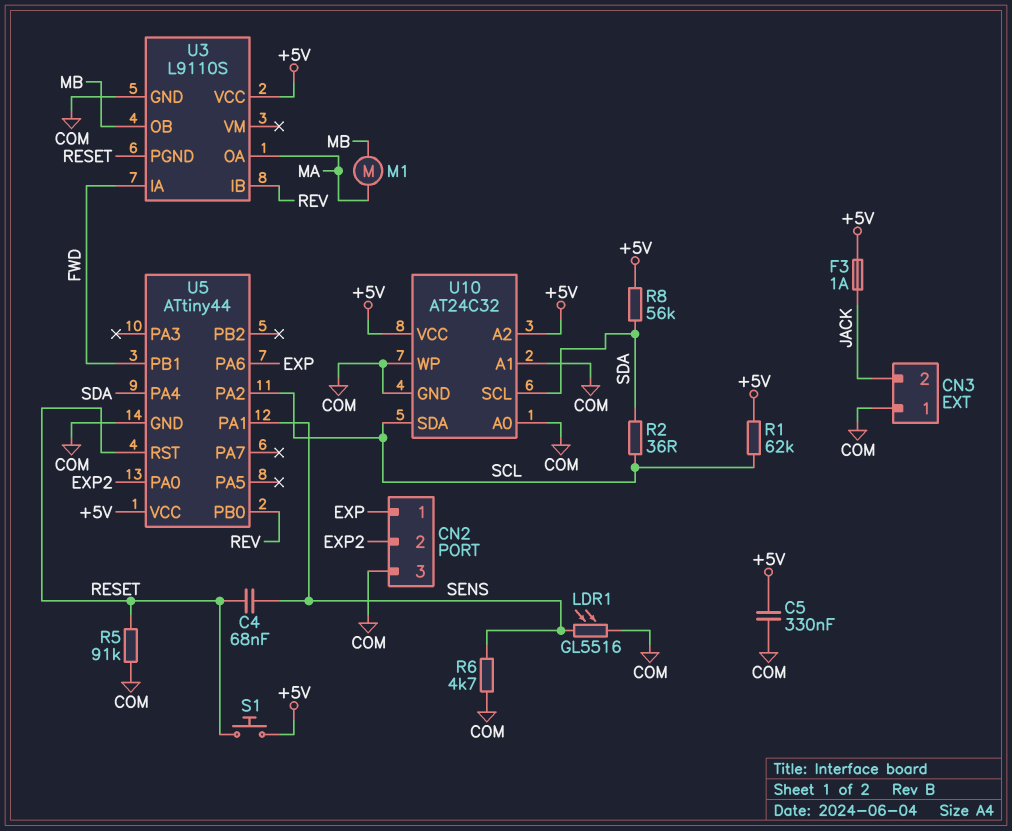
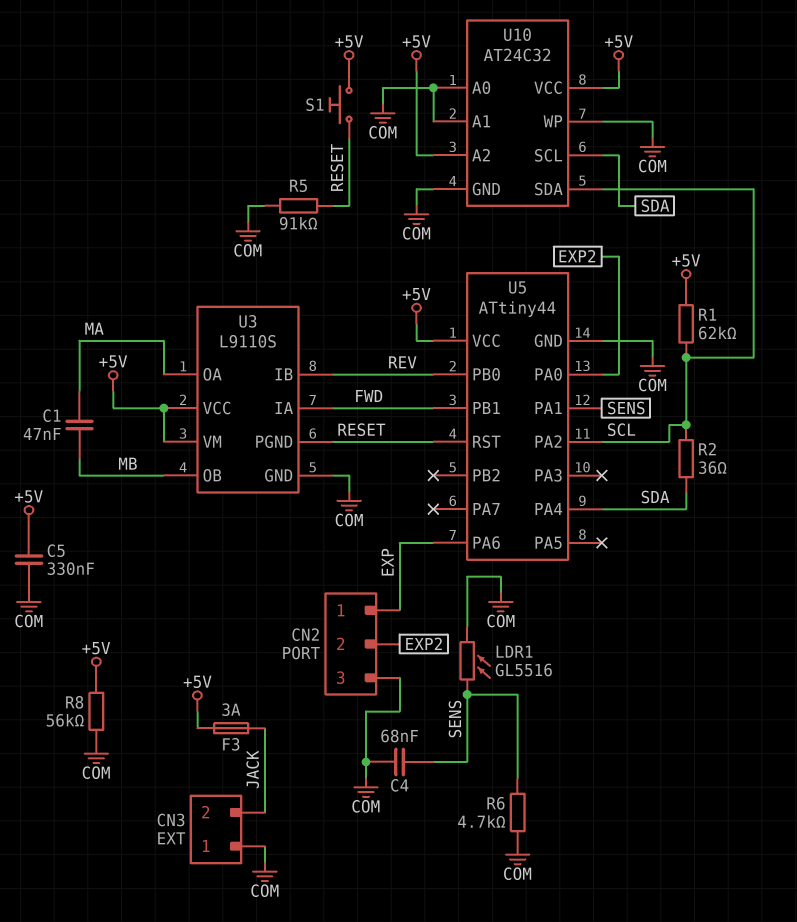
C1: none -> 47nF (MA, MB)
C4: 68nF (RESET, SENS) -> 68nF (COM, SENS)
F3: 1A (+5V, JACK) -> 3A (+5V, JACK)
M1: motor (MA, MB) -> none
R8: 56k (+5V, SDA) -> 56k (+5V, COM)
U3 pin VM: none -> +5V

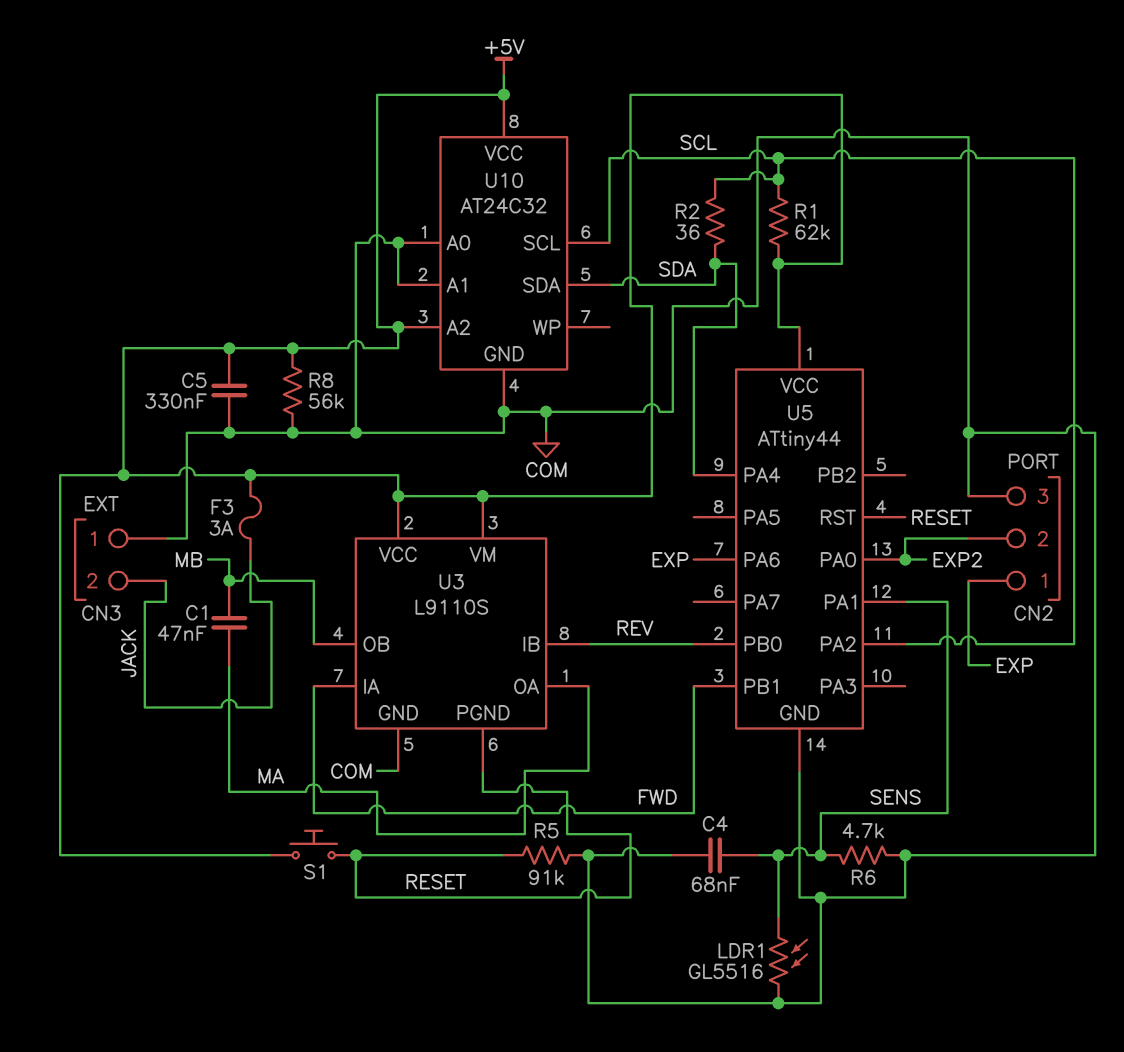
U10 pin SCL: SDA -> SCL
U10 pin SDA: SCL -> SDA
U10 pin WP: COM -> none

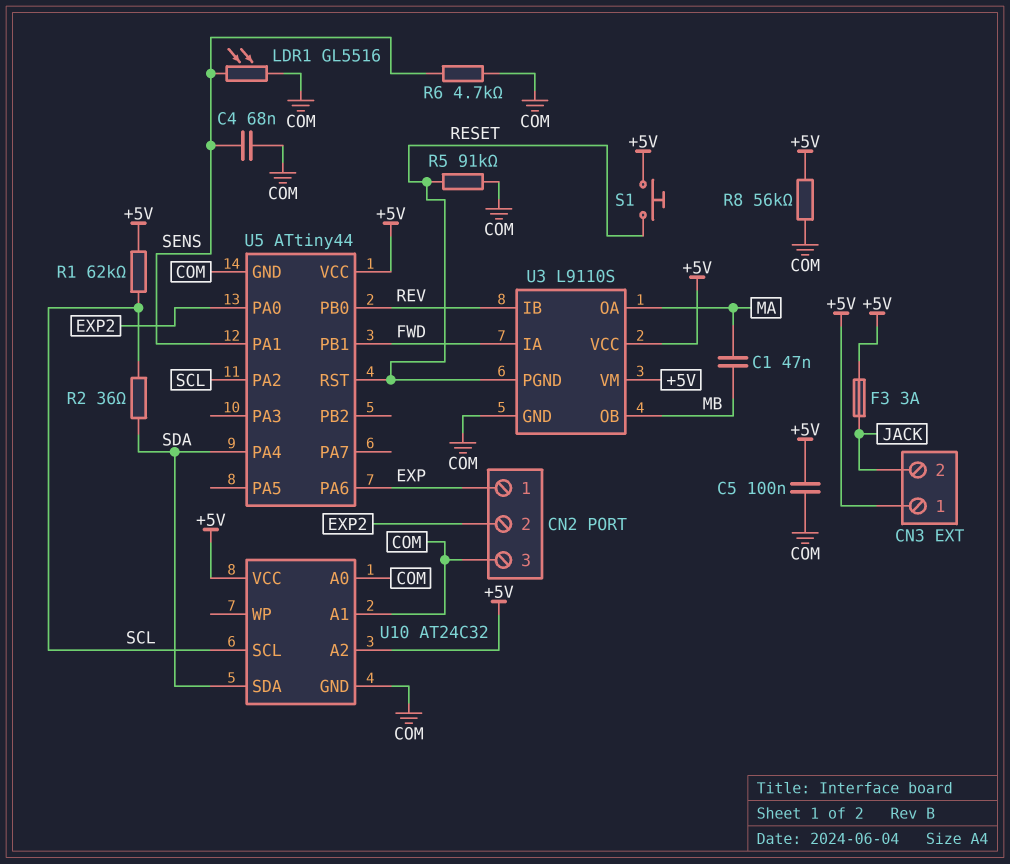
C5: 330nF (+5V, COM) -> 100nF (+5V, COM)
CN3 pin 1: COM -> +5V

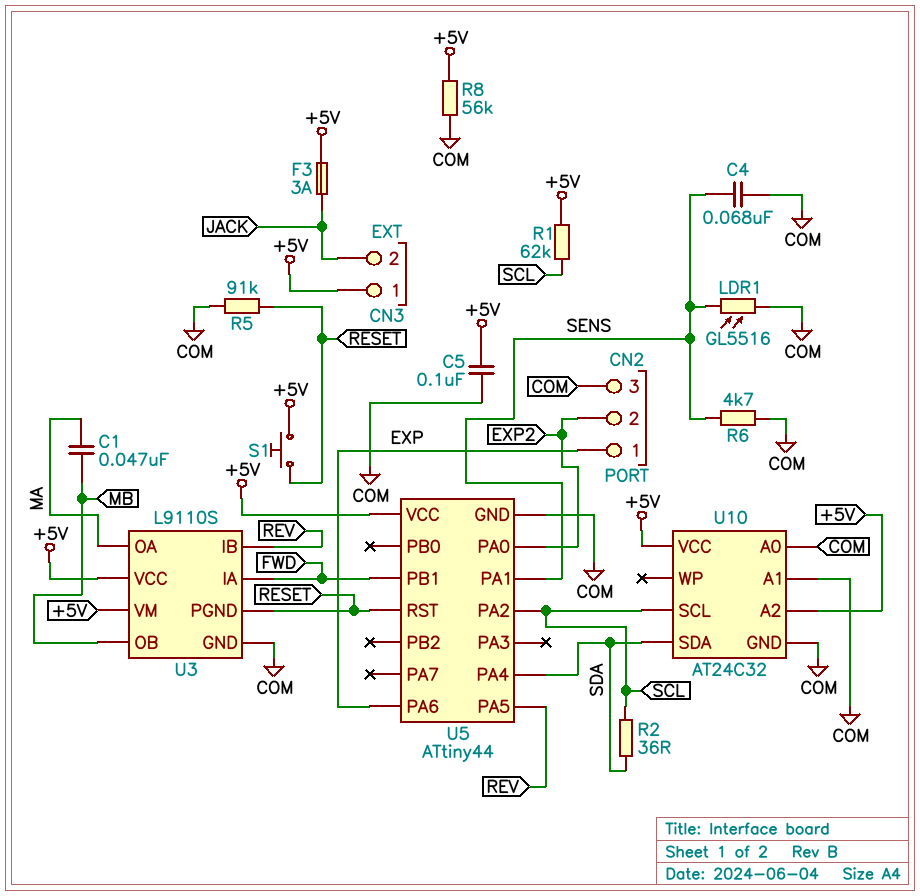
U5 pin PA5: none -> REV
U5 pin PB0: REV -> none

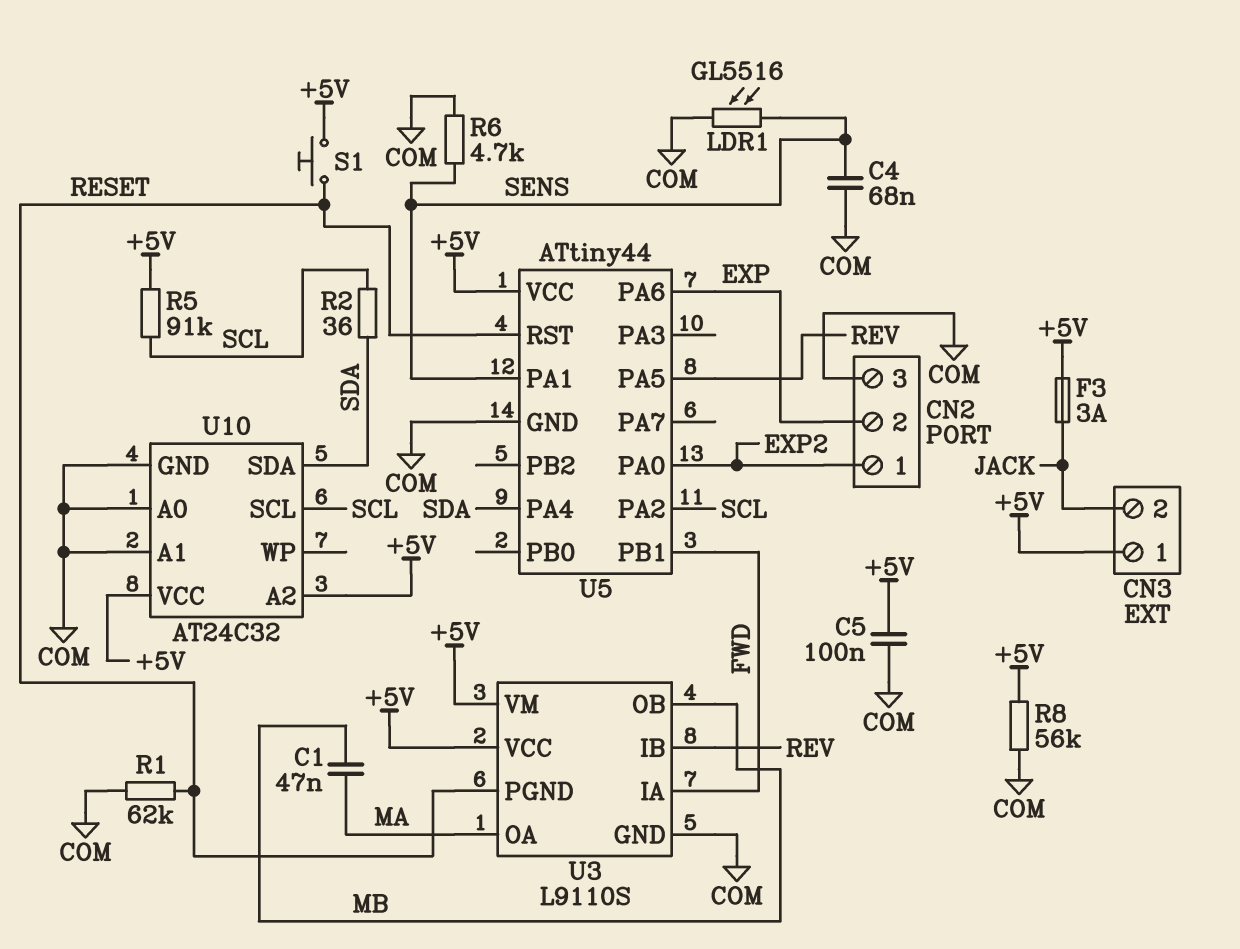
CN2 pin 1: EXP -> EXP2
CN2 pin 2: EXP2 -> EXP
R1: 62k (+5V, SCL) -> 62k (COM, RESET)
R5: 91k (COM, RESET) -> 91k (+5V, SCL)

